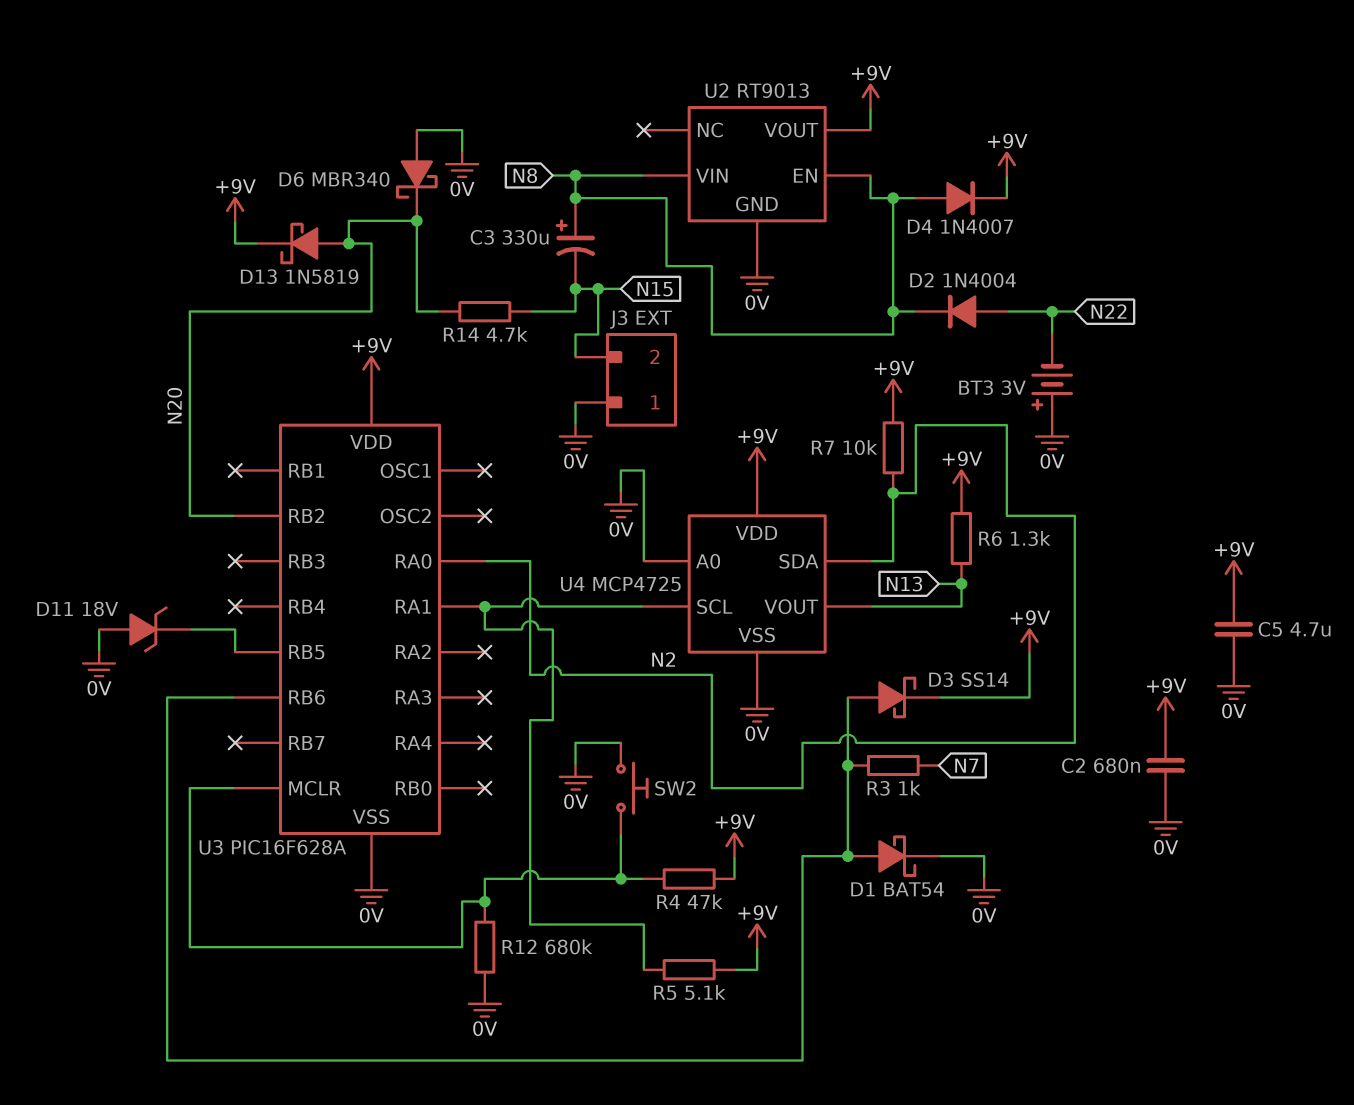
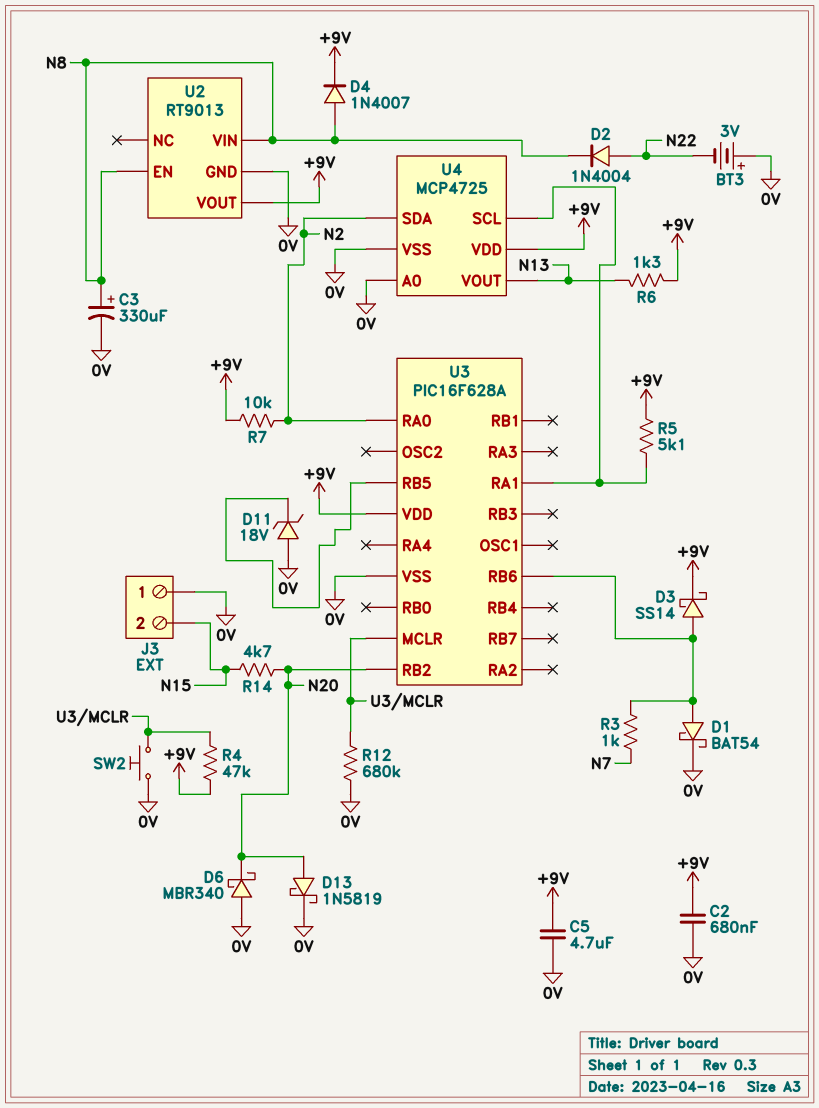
C3: 330uF (plus N8, minus N15) -> 330uF (plus N8, minus 0V)
D13: schottky 1N5819 (A N20, K +9V) -> schottky 1N5819 (A N20, K 0V)

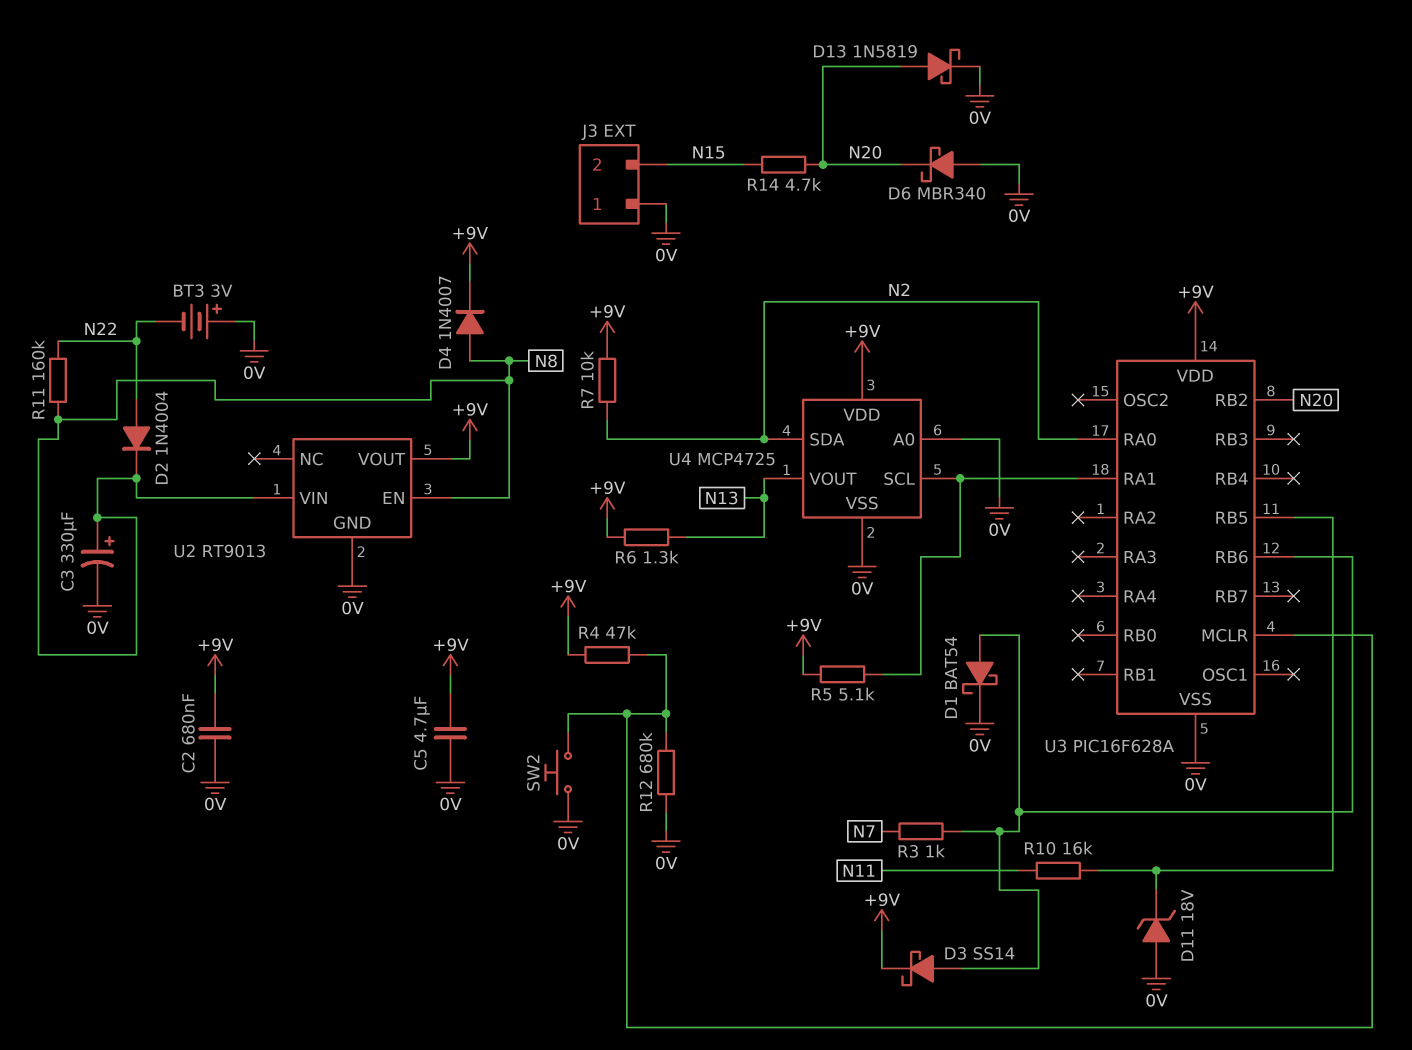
R10: none -> 16k (N11, U3/RB5)
R11: none -> 160k (N8, N22)

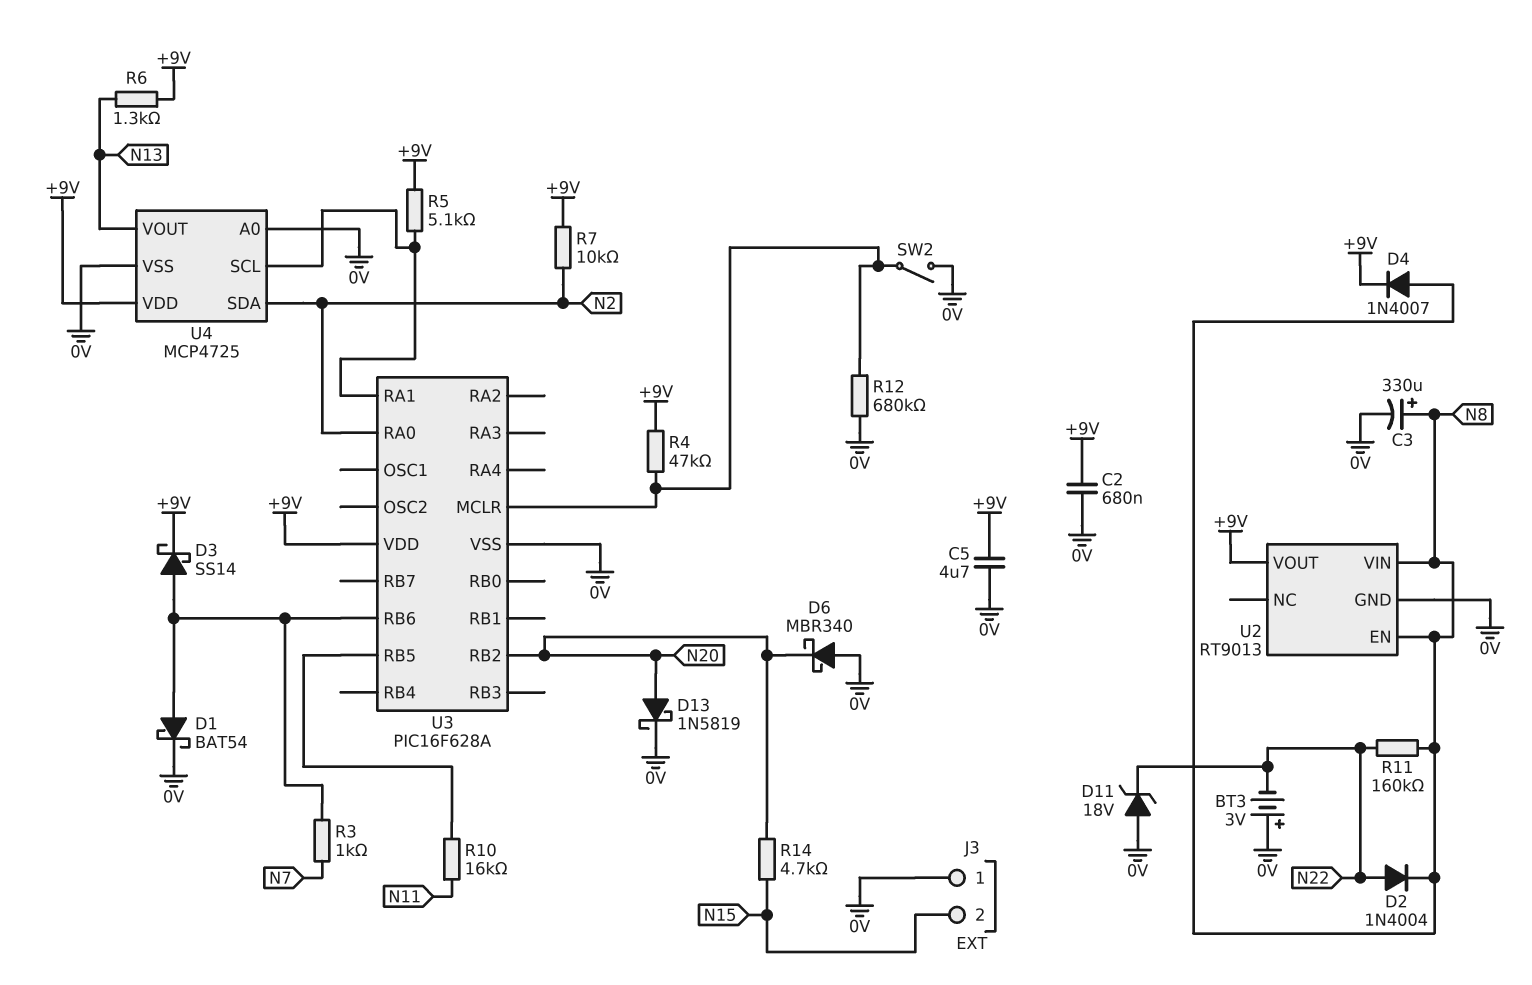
D11: zener 18V (A 0V, K U3/RB5) -> zener 18V (A 0V, K N22)
SW2: button (0V, U3/MCLR) -> switch (0V, U3/MCLR)

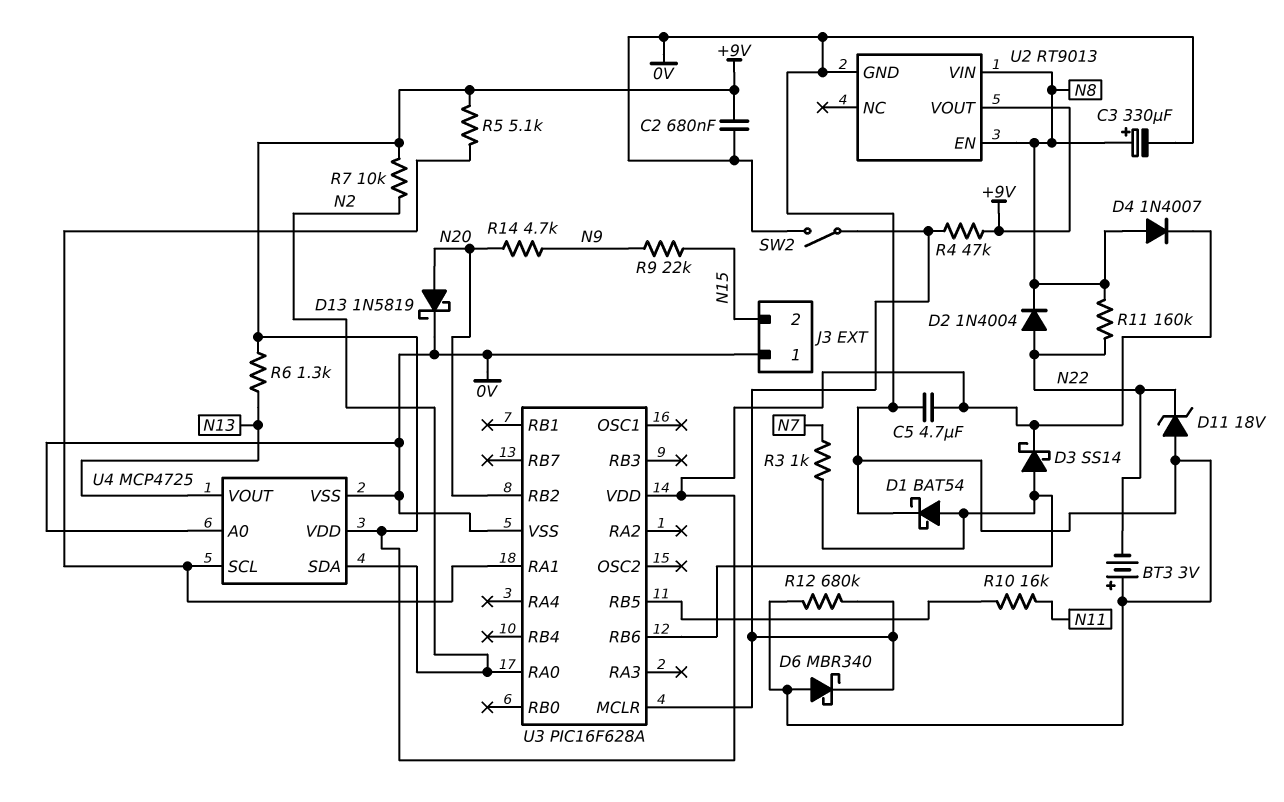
D6: schottky MBR340 (A 0V, K N20) -> schottky MBR340 (A 0V, K U3/MCLR)
R9: none -> 22k (N9, N15)
R14: 4.7k (N15, N20) -> 4.7k (N9, N20)

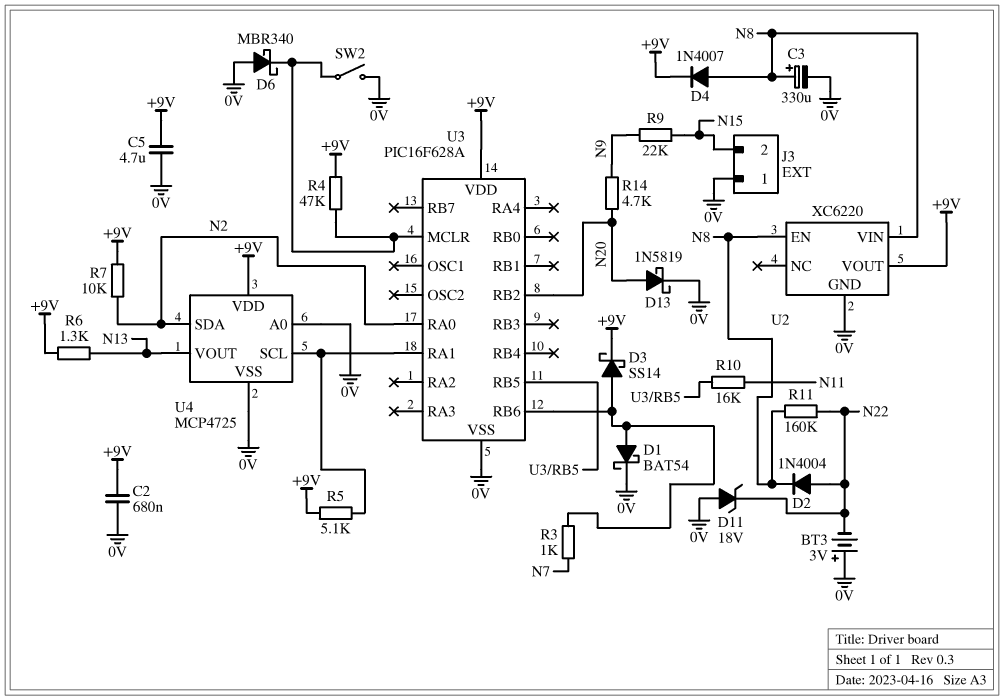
R12: 680k (0V, U3/MCLR) -> none
U2: RT9013 -> XC6220

